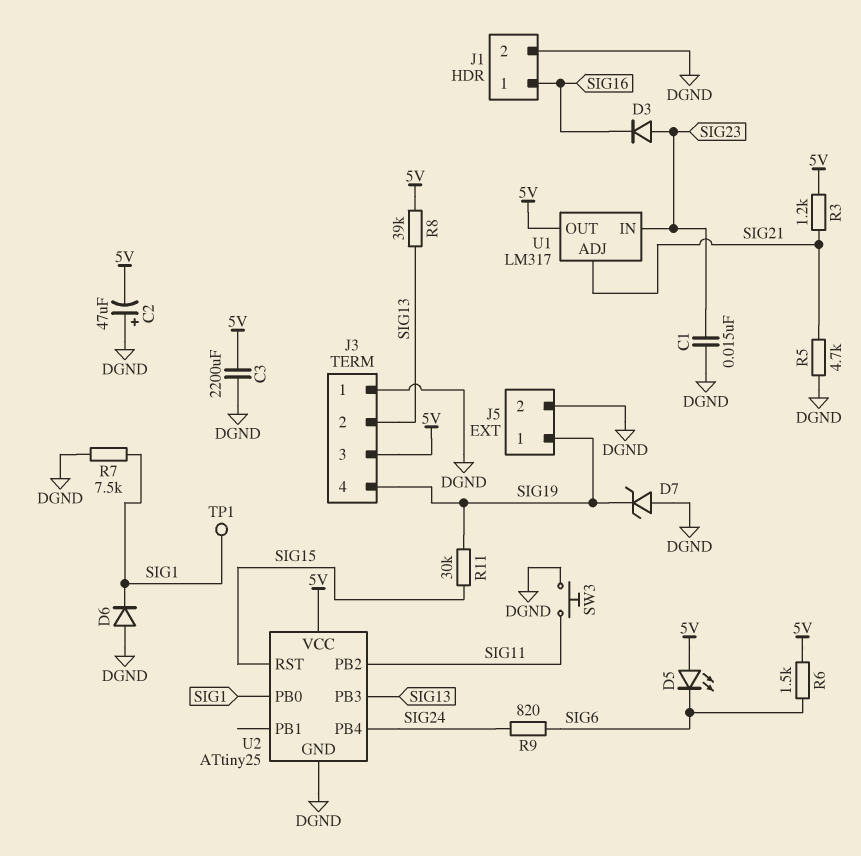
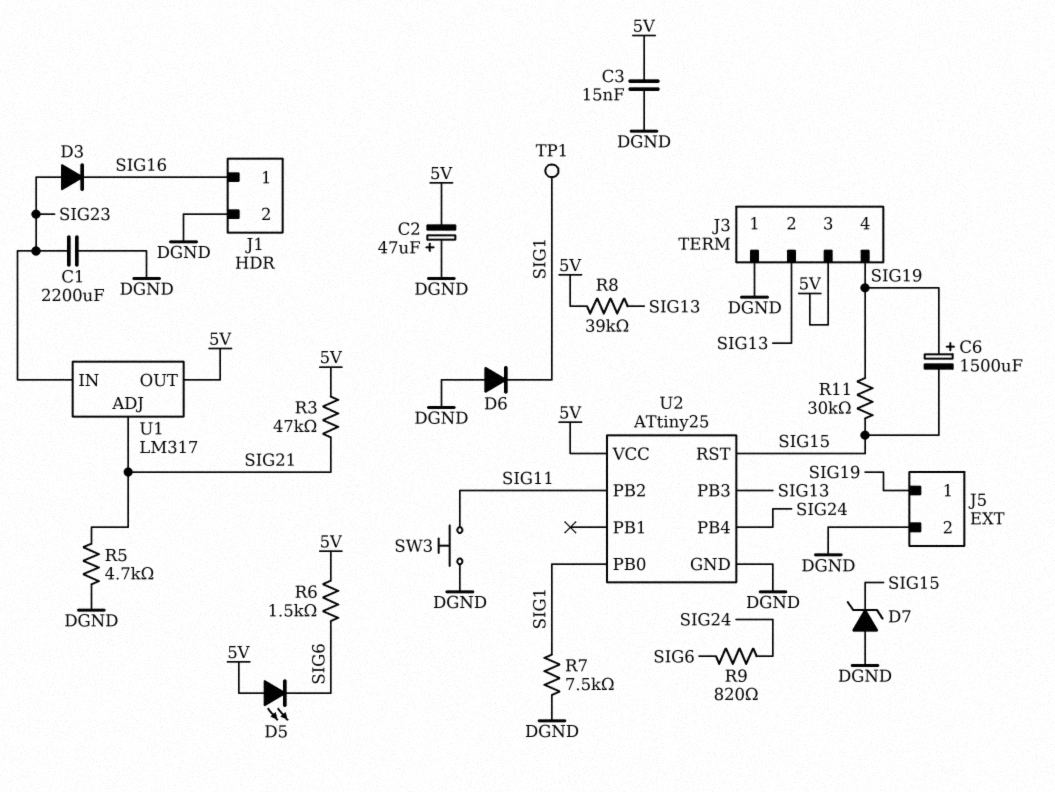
C1: 15nF (DGND, SIG23) -> 2200uF (DGND, SIG23)
C3: 2200uF (5V, DGND) -> 15nF (5V, DGND)
C6: none -> 1500uF (plus SIG19, minus SIG15)
D7: zener (A DGND, K SIG19) -> zener (A DGND, K SIG15)
R3: 1.2k (5V, SIG21) -> 47k (5V, SIG21)

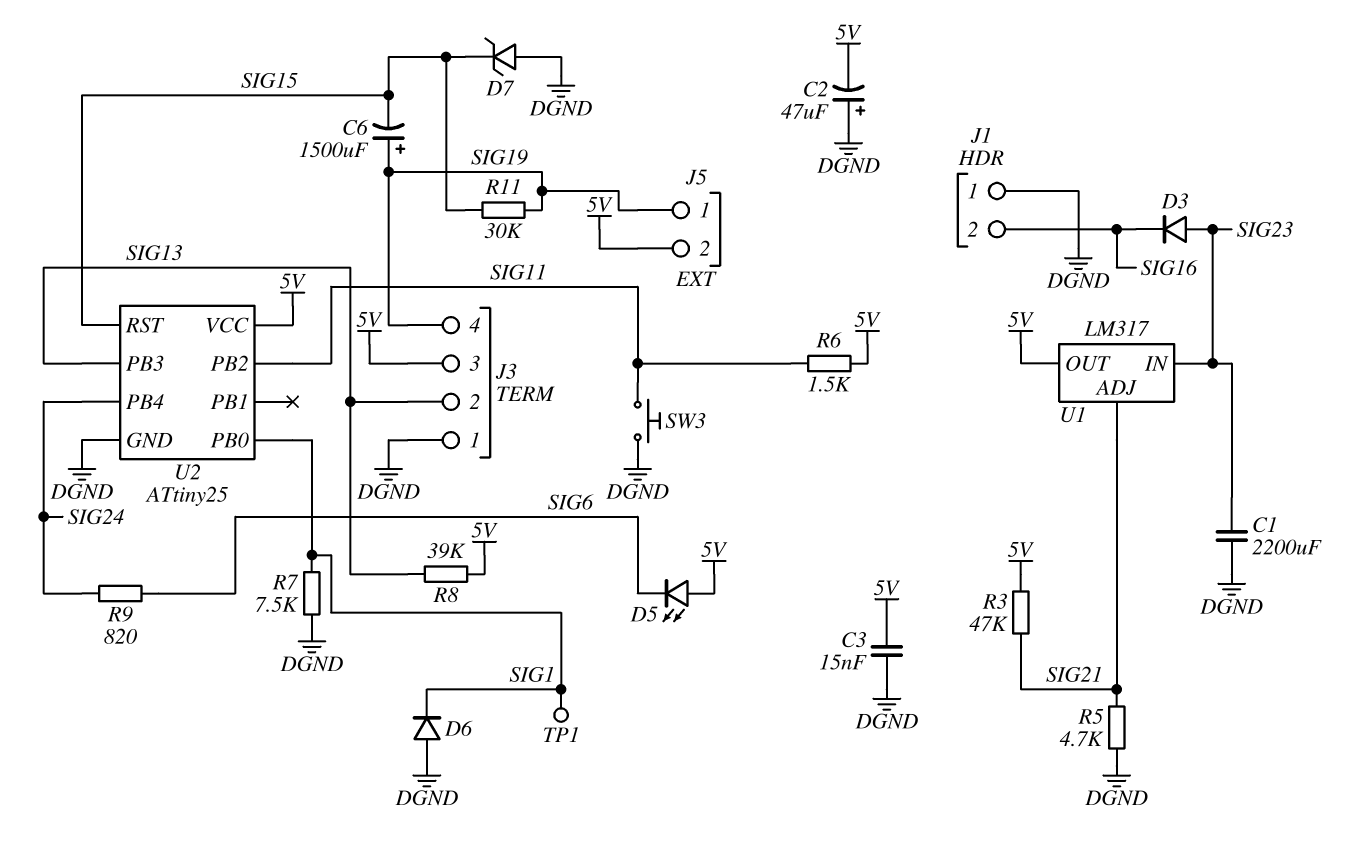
J1 pin 1: SIG16 -> DGND
J1 pin 2: DGND -> SIG16
J5 pin 2: DGND -> 5V
R6: 1.5k (5V, SIG6) -> 1.5k (5V, SIG11)

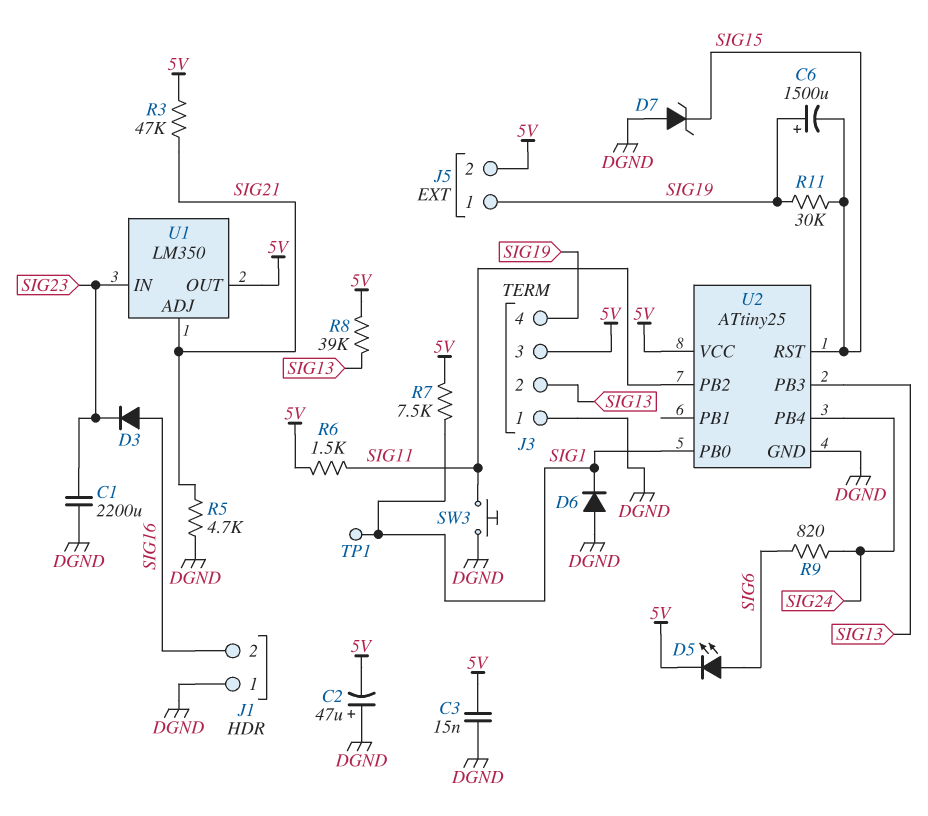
D3: diode (A SIG23, K SIG16) -> diode (A SIG16, K SIG23)
D5: LED (A 5V, K SIG6) -> LED (A SIG6, K 5V)
R7: 7.5k (DGND, SIG1) -> 7.5k (5V, SIG1)
U1: LM317 -> LM350

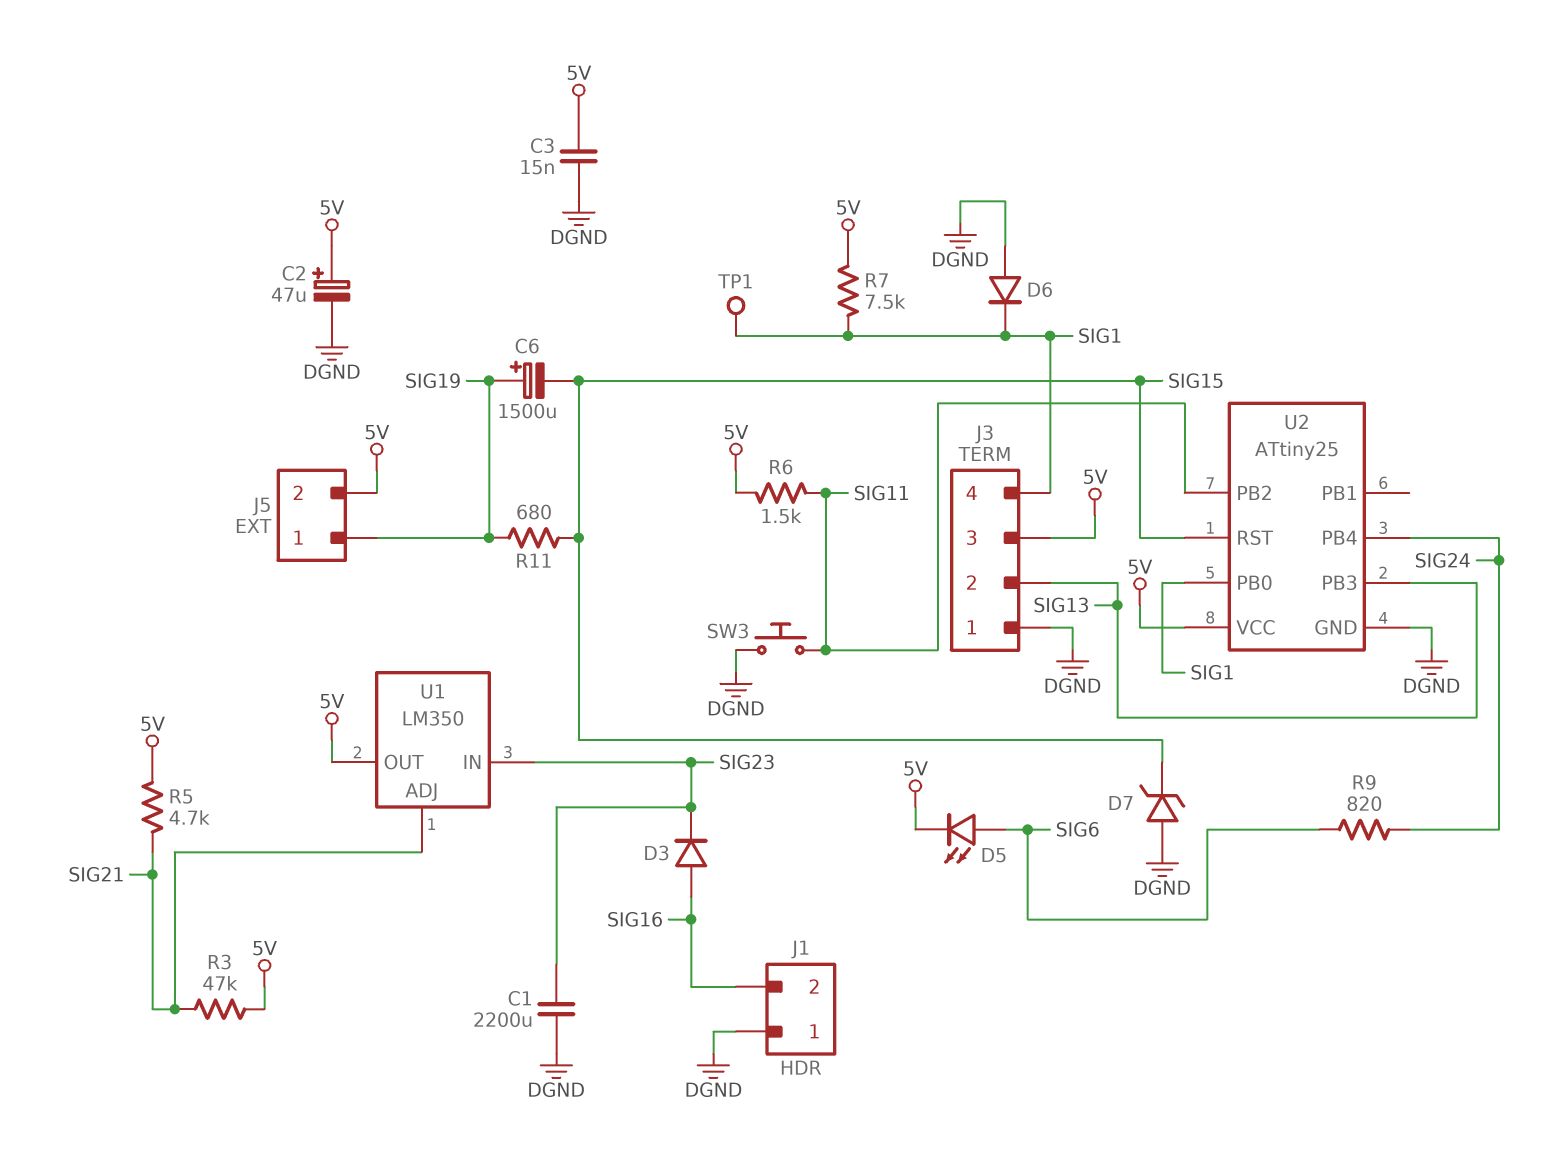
C2: 47uF (plus DGND, minus 5V) -> 47uF (plus 5V, minus DGND)
J3 pin 4: SIG19 -> SIG1
R5: 4.7k (DGND, SIG21) -> 4.7k (5V, SIG21)
R8: 39k (5V, SIG13) -> none
R11: 30k (SIG15, SIG19) -> 680 (SIG15, SIG19)

